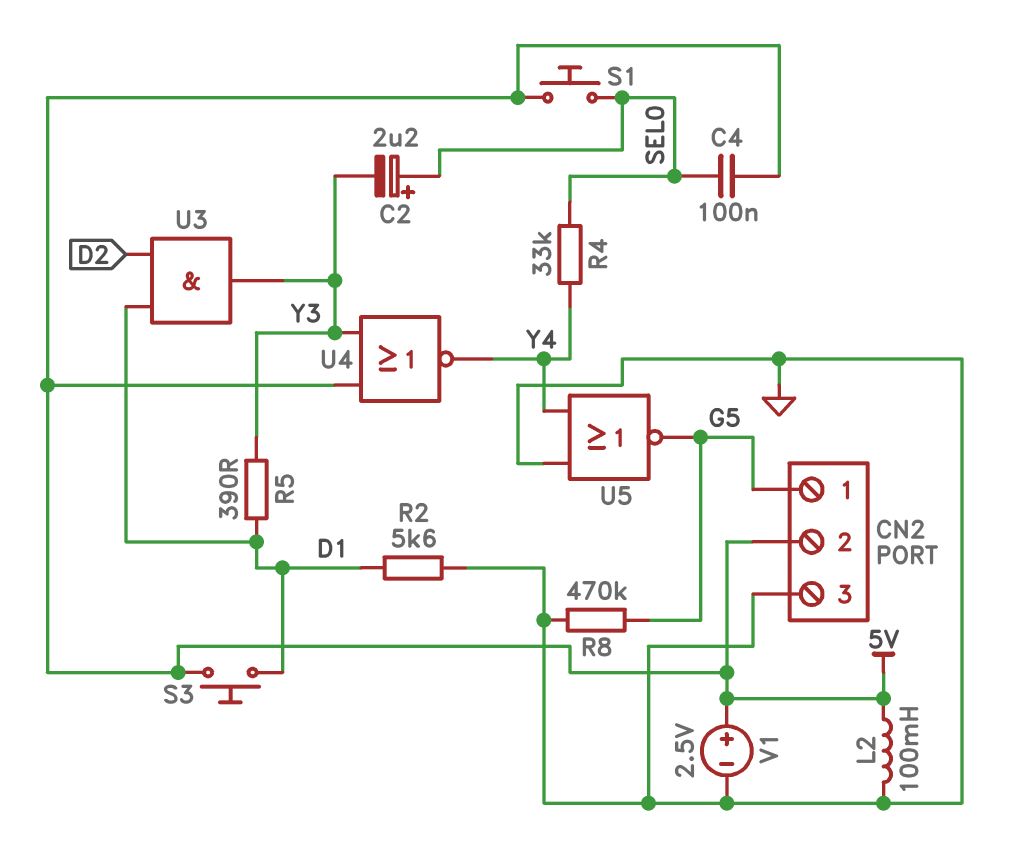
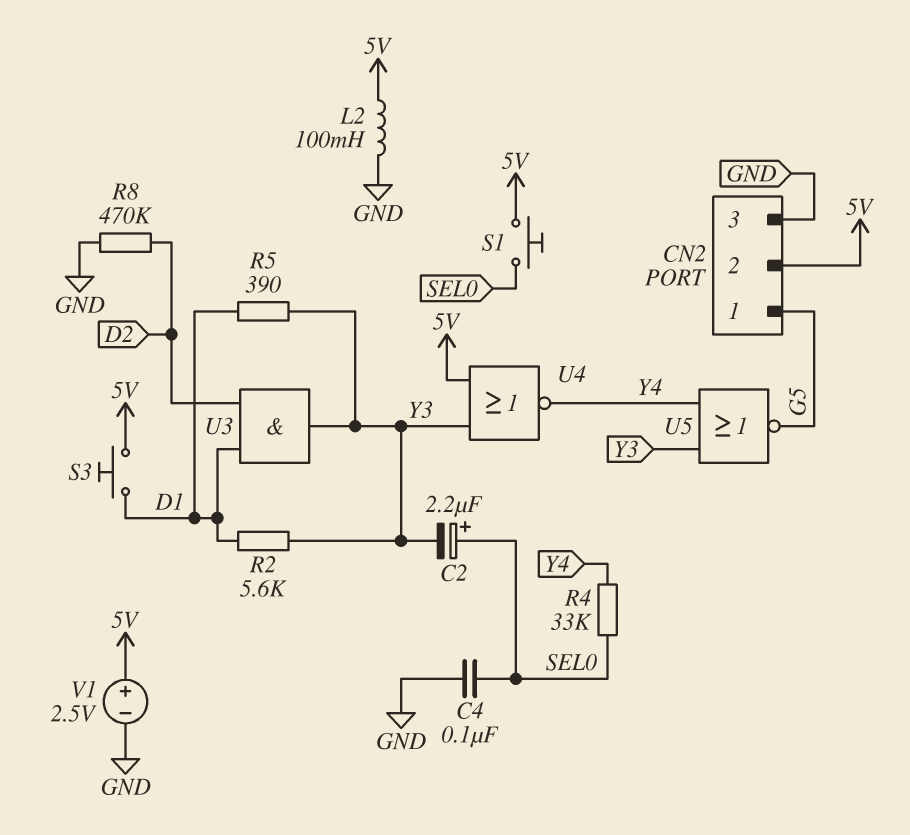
C4: 100nF (5V, SEL0) -> 100nF (GND, SEL0)
R2: 5.6k (D1, GND) -> 5.6k (D1, Y3)
R8: 470k (G5, GND) -> 470k (D2, GND)
U5: NOR (in GND, in Y4, out G5) -> NOR (in Y3, in Y4, out G5)

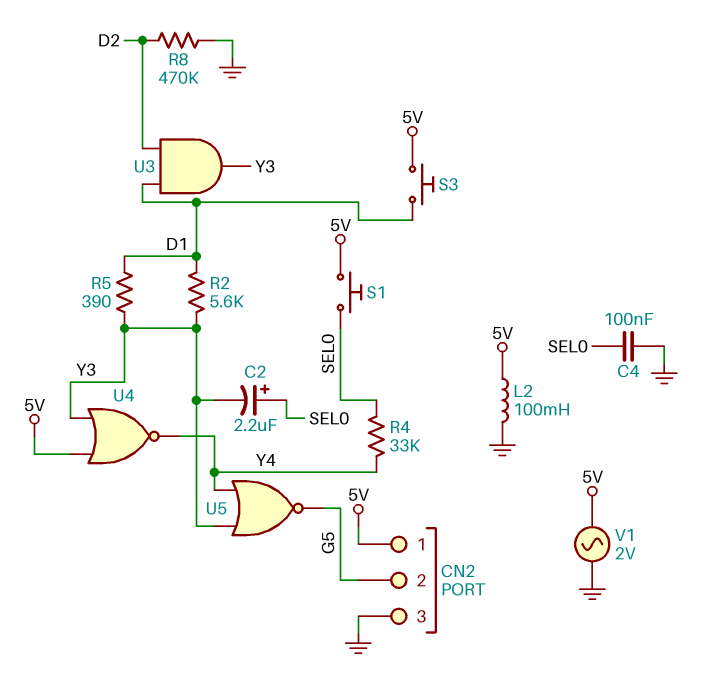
CN2 pin 1: G5 -> 5V
CN2 pin 2: 5V -> G5
V1: 2.5V (plus 5V, minus GND) -> AC 2V (5V, GND)

